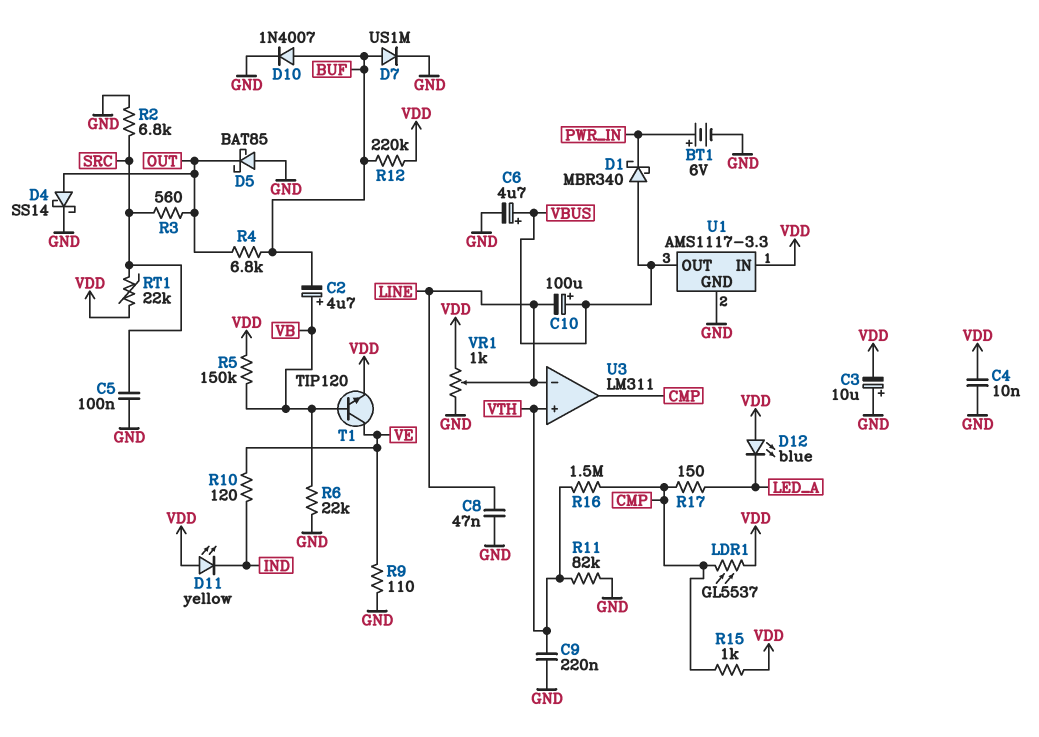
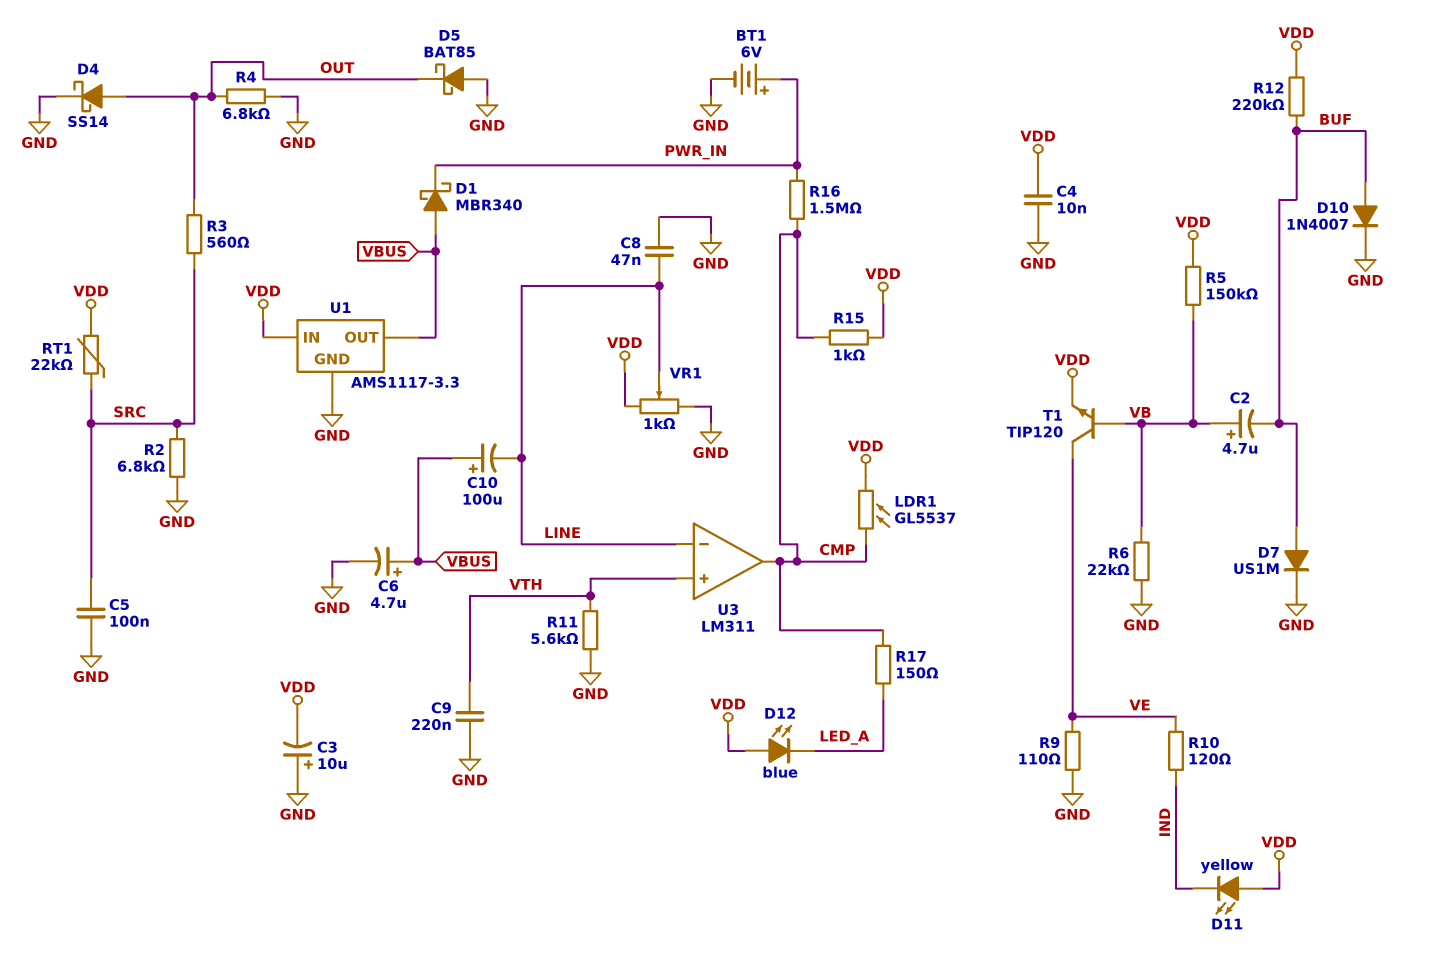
R4: 6.8k (BUF, OUT) -> 6.8k (GND, OUT)
R11: 82k (GND, VTH) -> 5.6k (GND, VTH)
R16: 1.5M (CMP, VTH) -> 1.5M (CMP, PWR_IN)

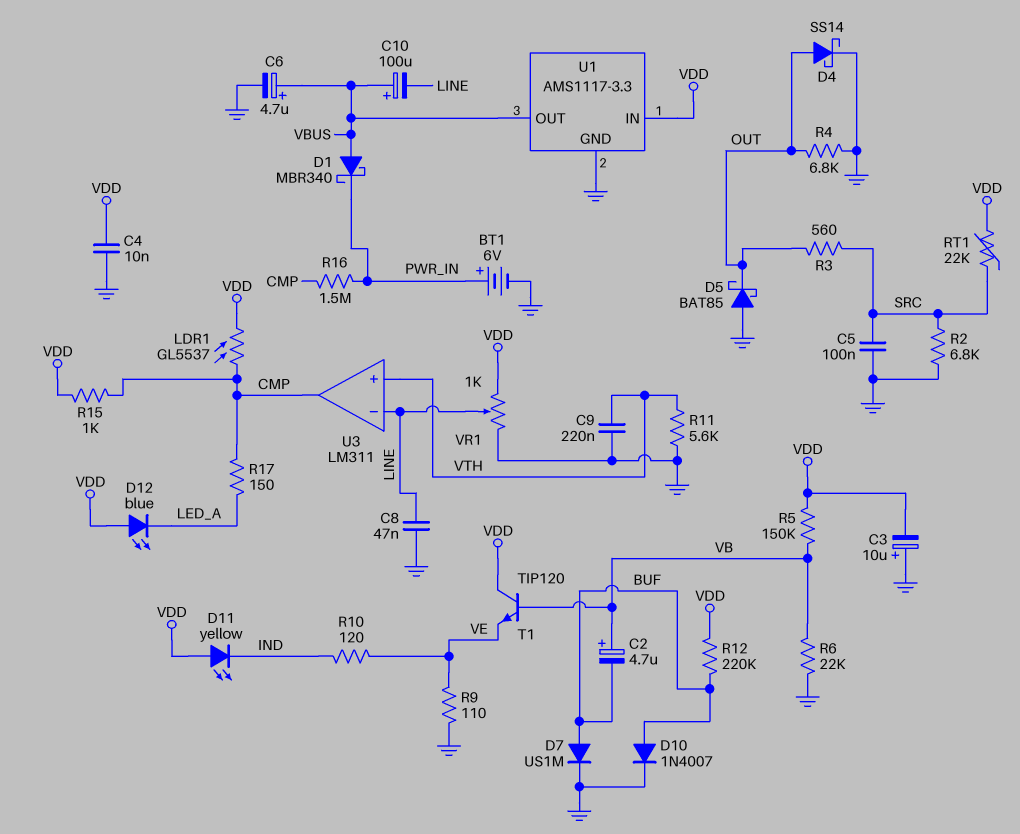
T1: NPN TIP120 (B VB, C VE, E VDD) -> NPN TIP120 (B VB, C VDD, E VE)

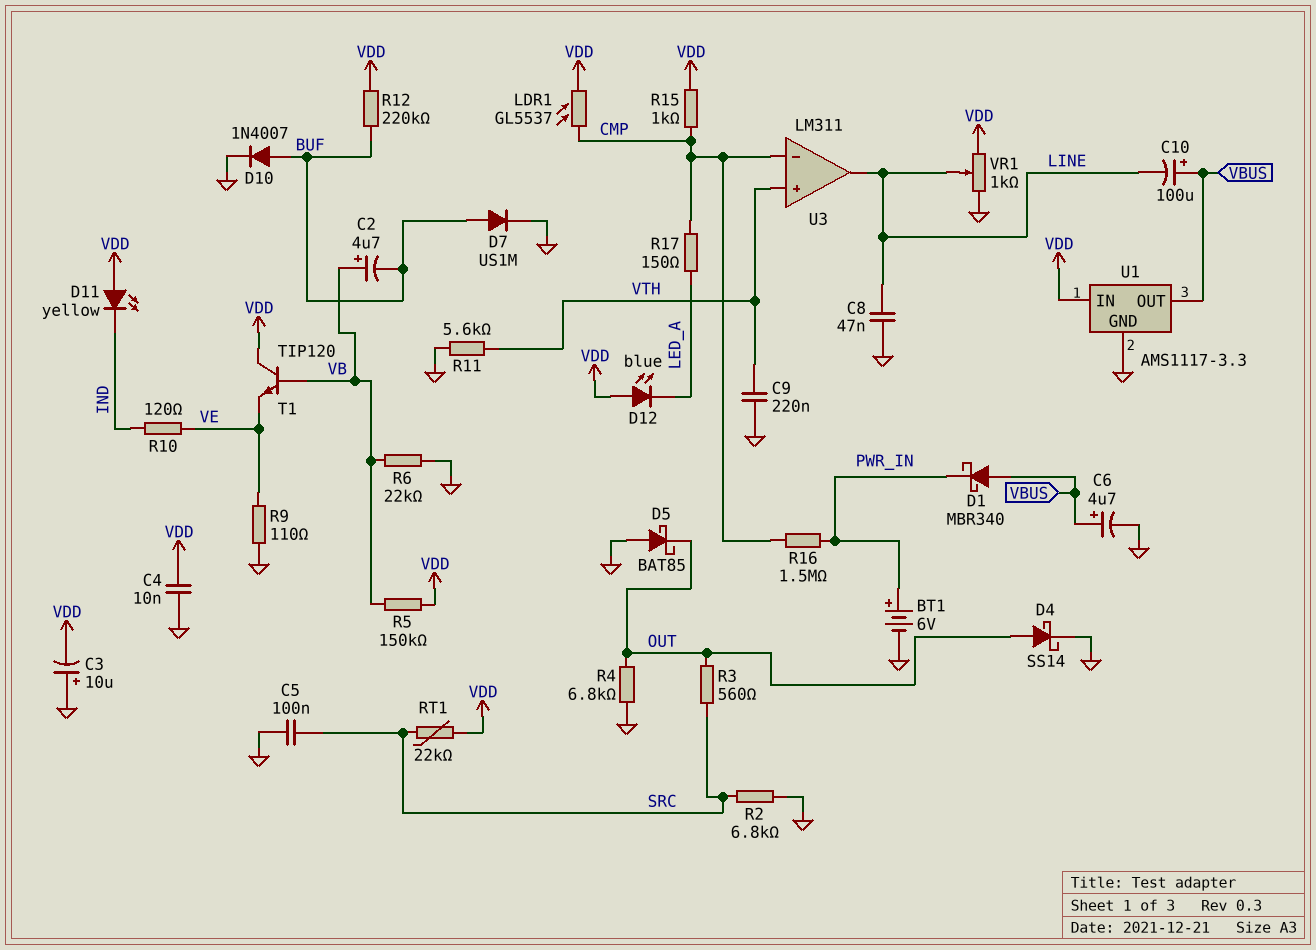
U3 pin in-: LINE -> CMP
U3 pin out: CMP -> LINE

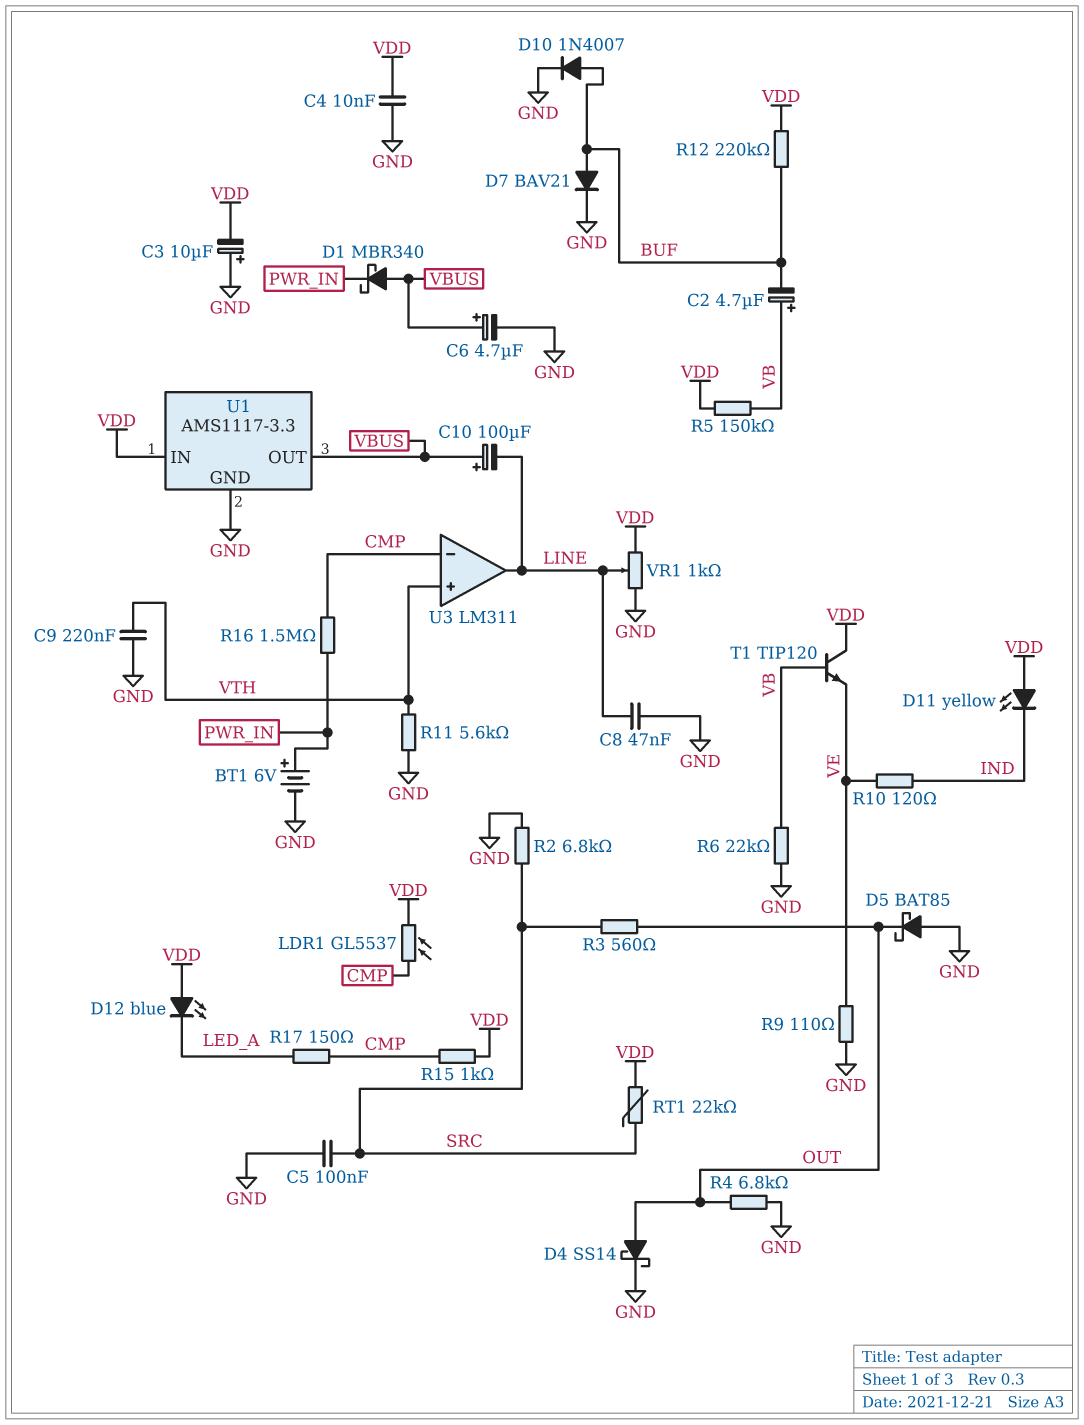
D7: diode US1M (A BUF, K GND) -> diode BAV21 (A BUF, K GND)

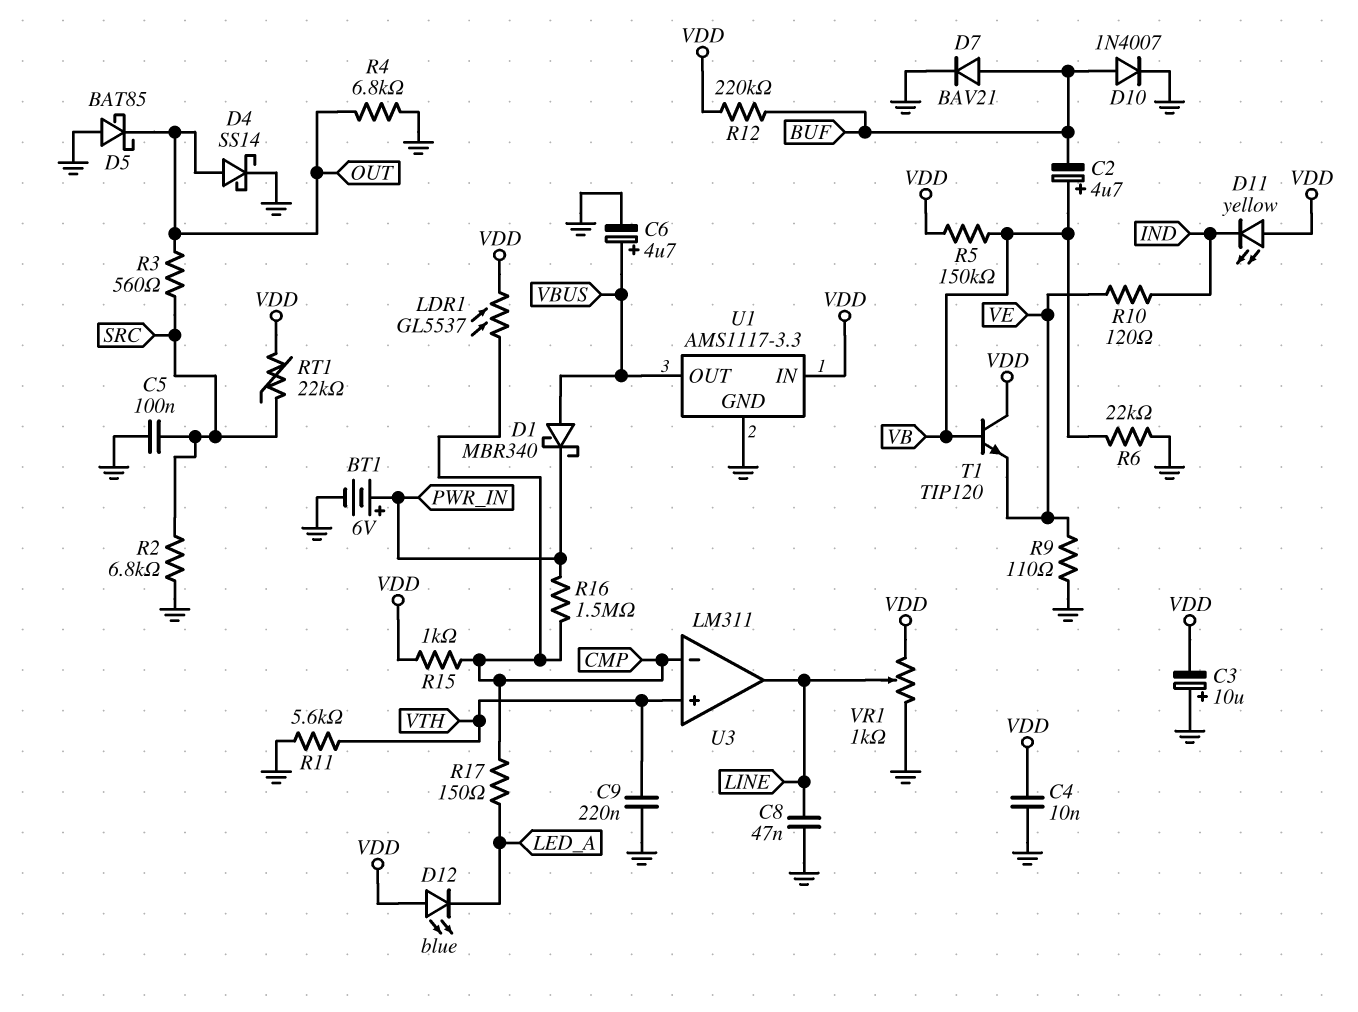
C10: 100uF (plus VBUS, minus LINE) -> none

